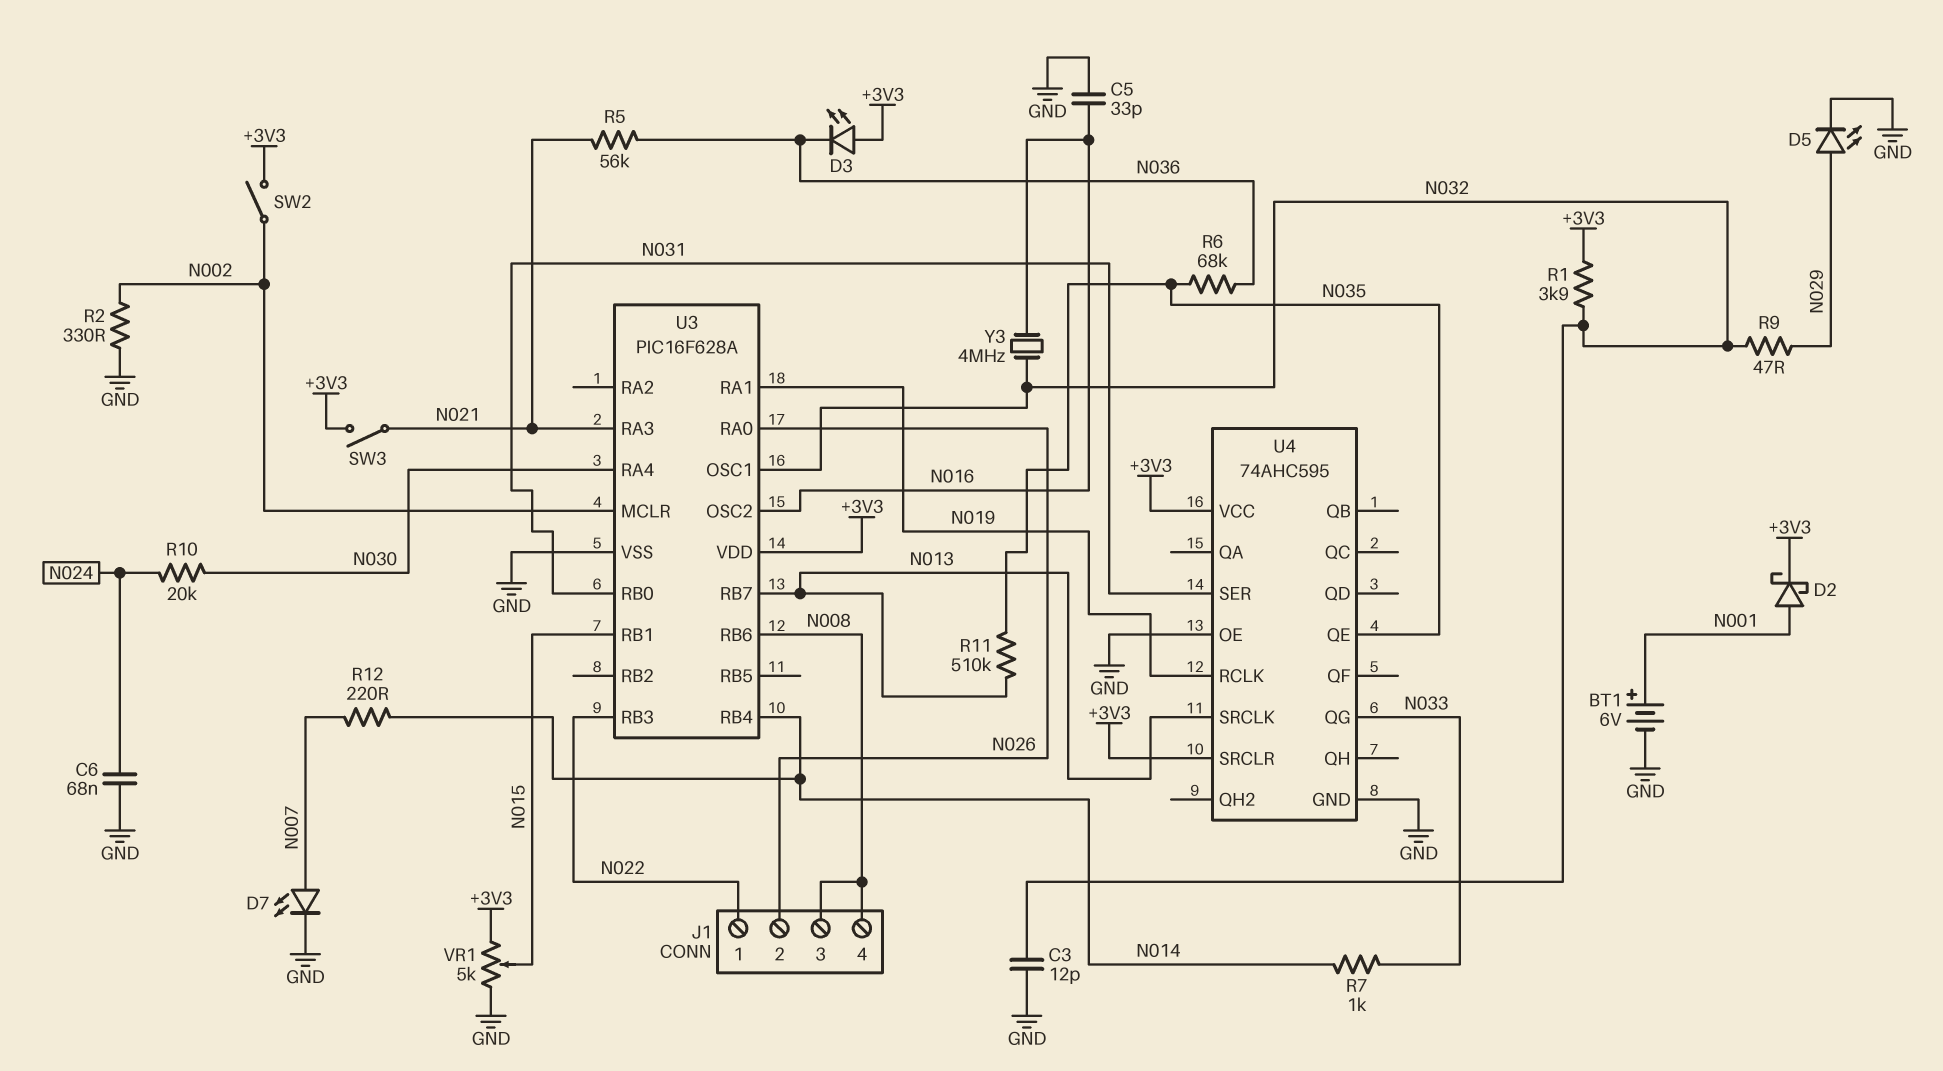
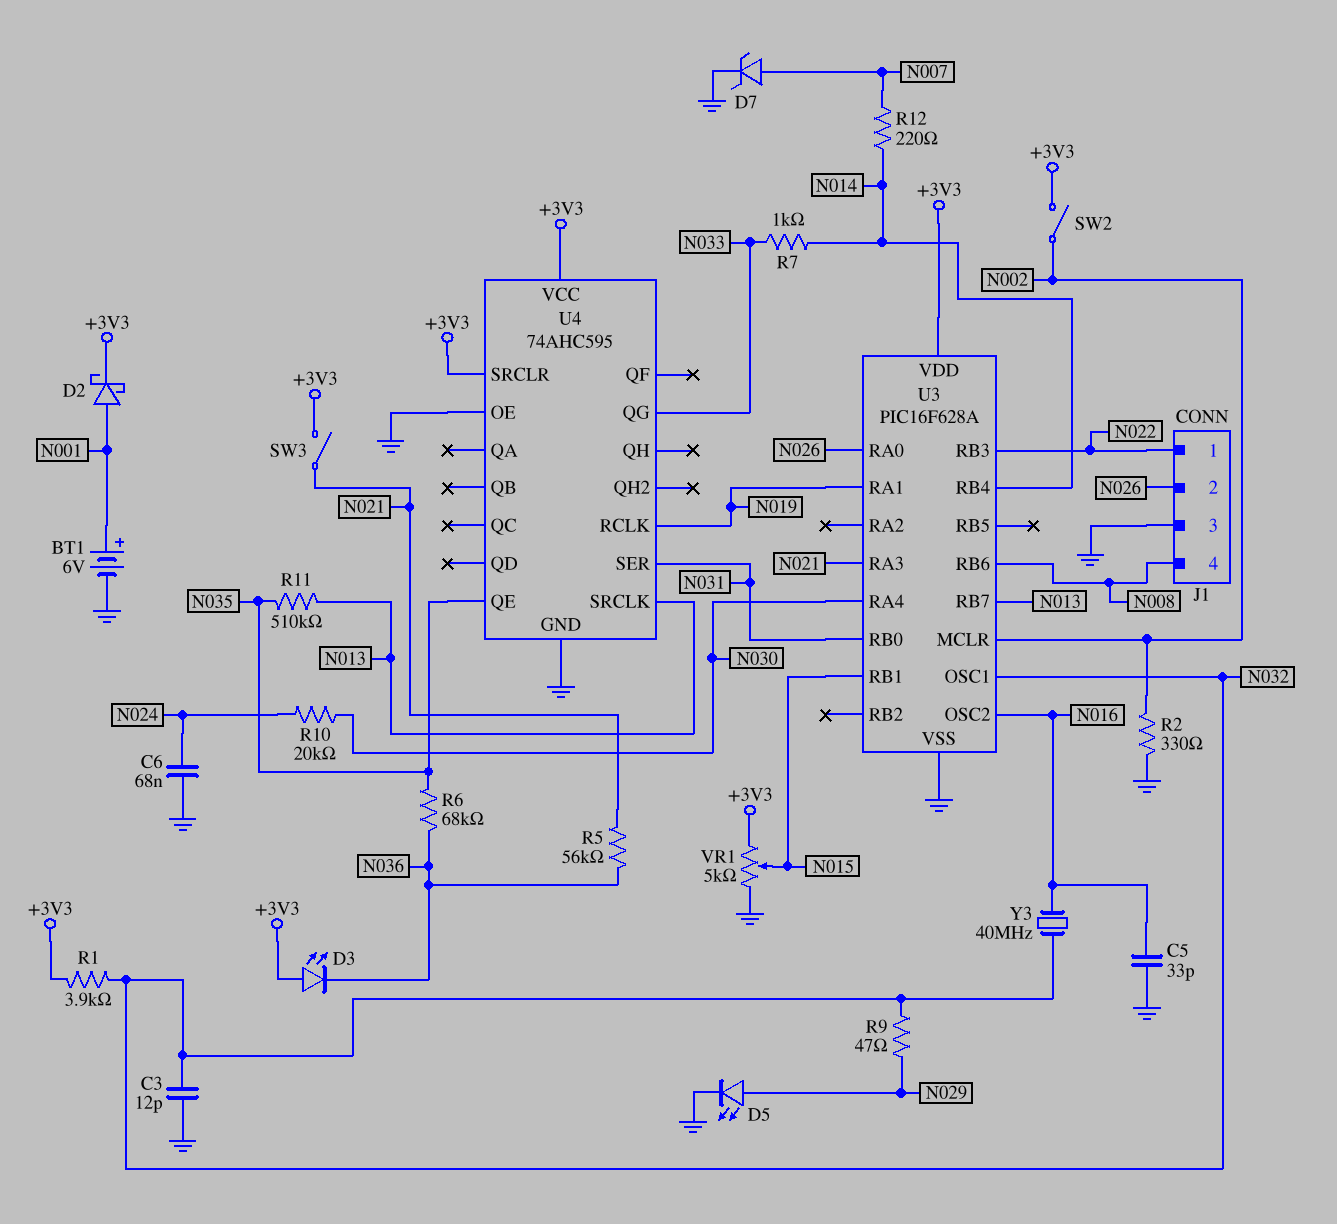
D7: LED (A N007, K GND) -> zener (A N007, K GND)
J1 pin 3: N008 -> GND
Y3: 4MHz (N016, N032) -> 40MHz (N016, N032)

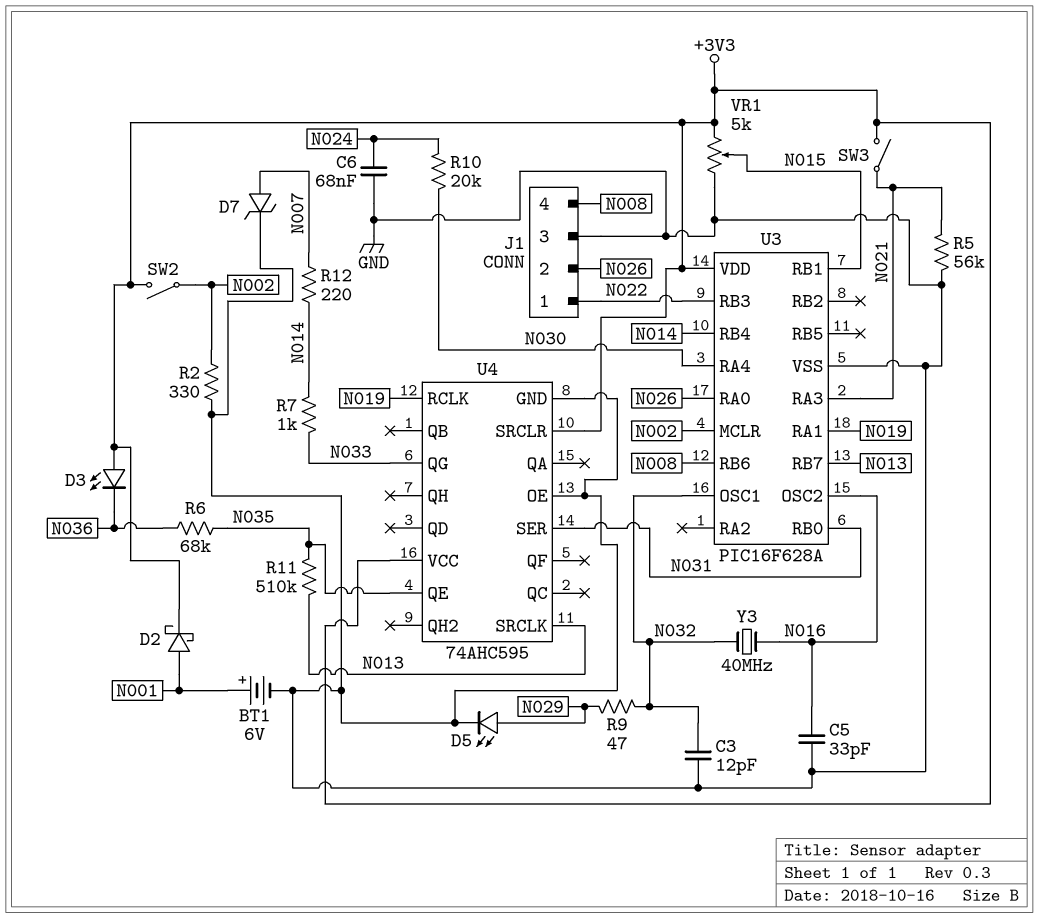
R1: 3.9k (+3V3, N032) -> none
R5: 56k (N021, N036) -> 56k (GND, N021)

